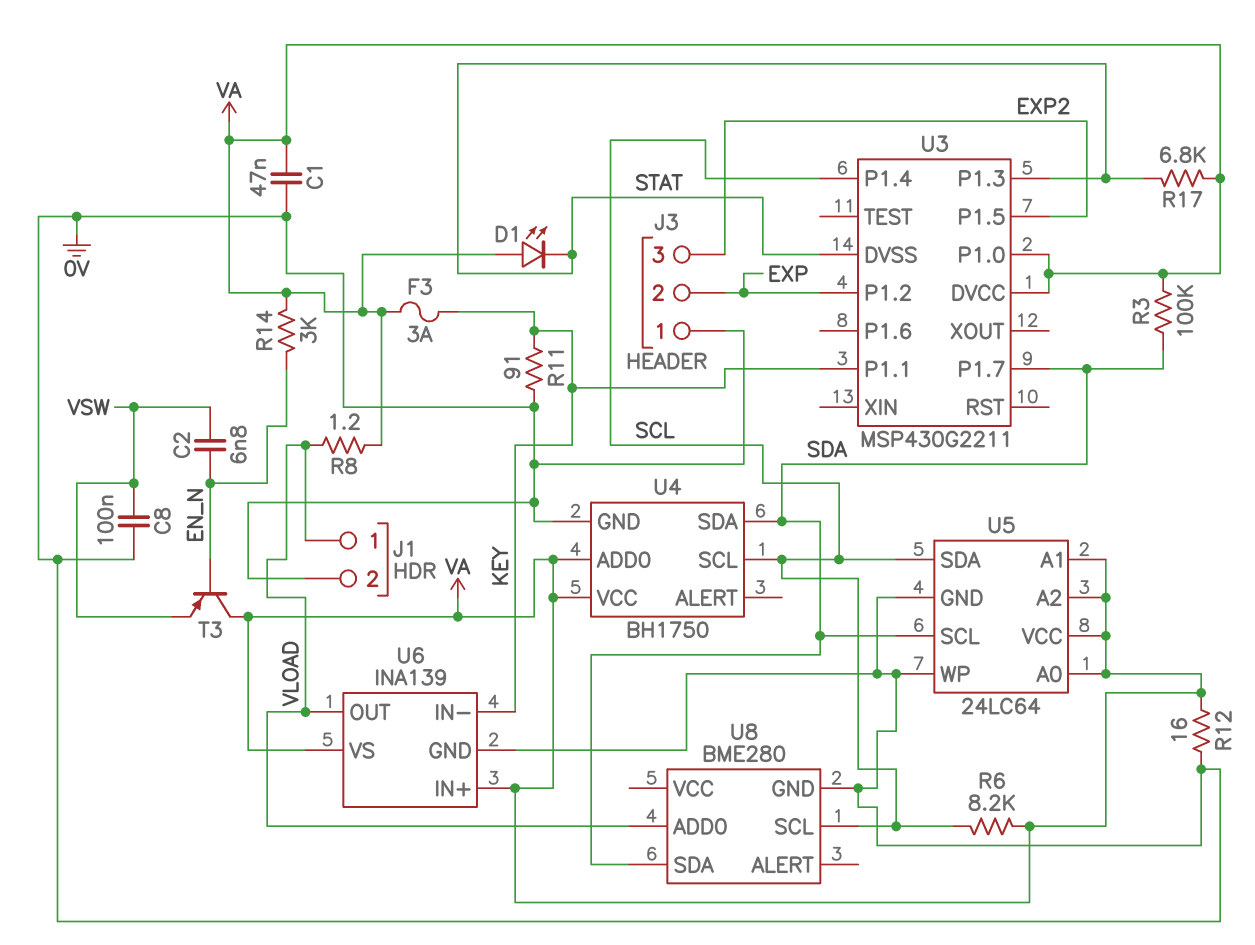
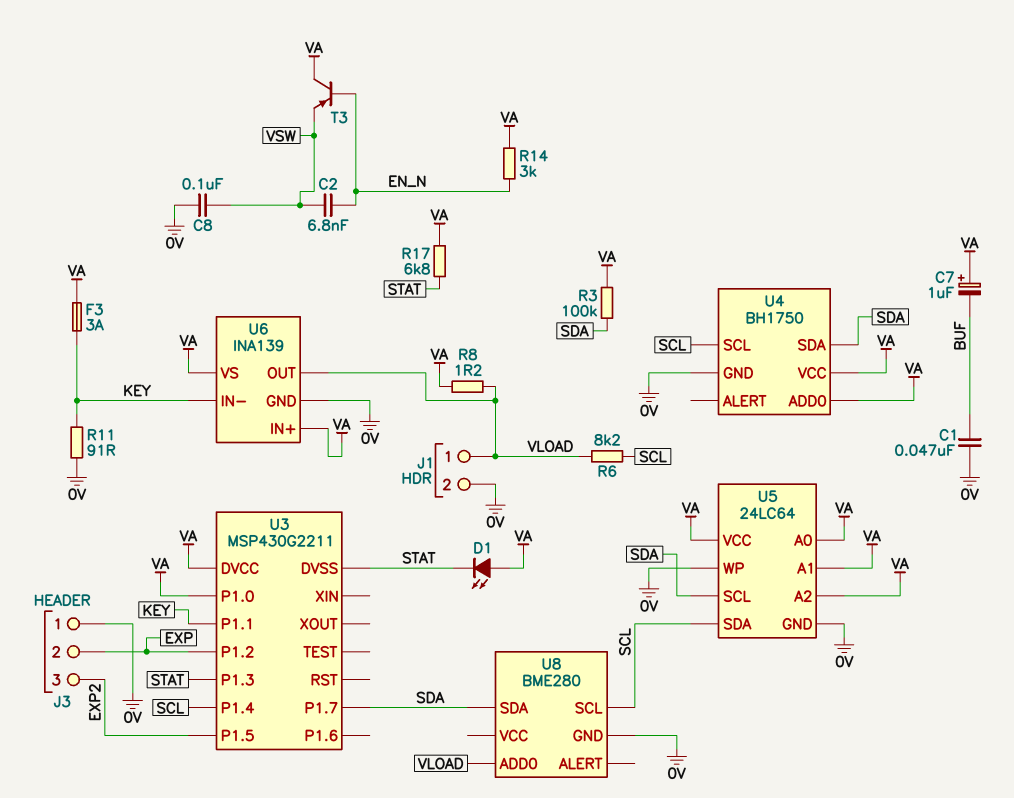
C1: 47nF (0V, VA) -> 47nF (0V, BUF)
C7: none -> 1uF (plus VA, minus BUF)
R6: 8.2k (SCL, VA) -> 8.2k (SCL, VLOAD)
R12: 16 (0V, VA) -> none

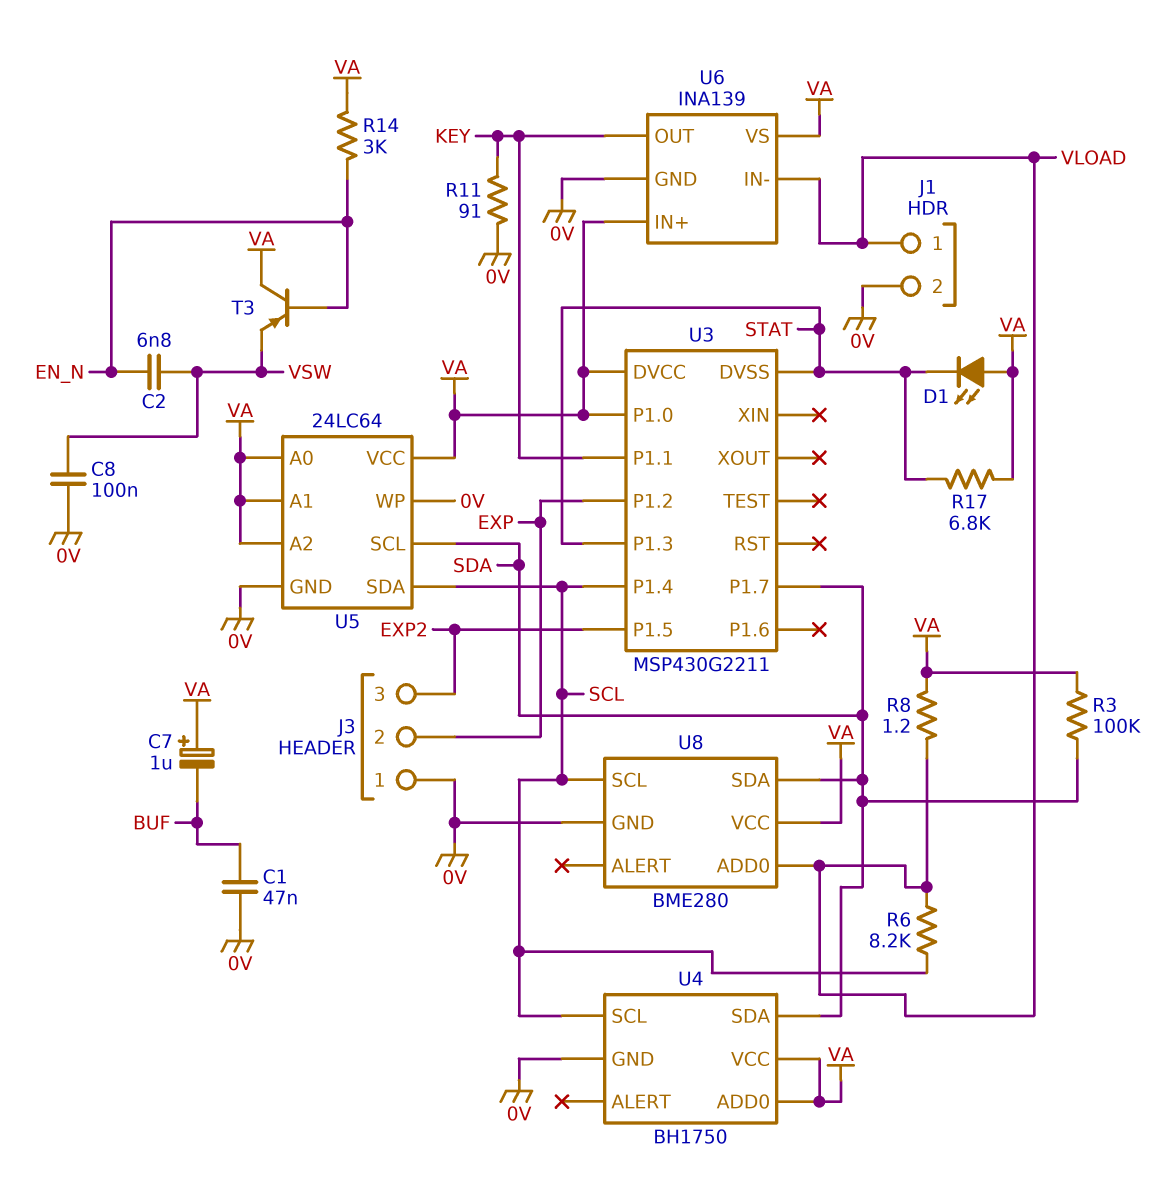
F3: 3A (KEY, VA) -> none
U6 pin IN-: KEY -> VLOAD
U6 pin OUT: VLOAD -> KEY
U8 pin VCC: none -> VA

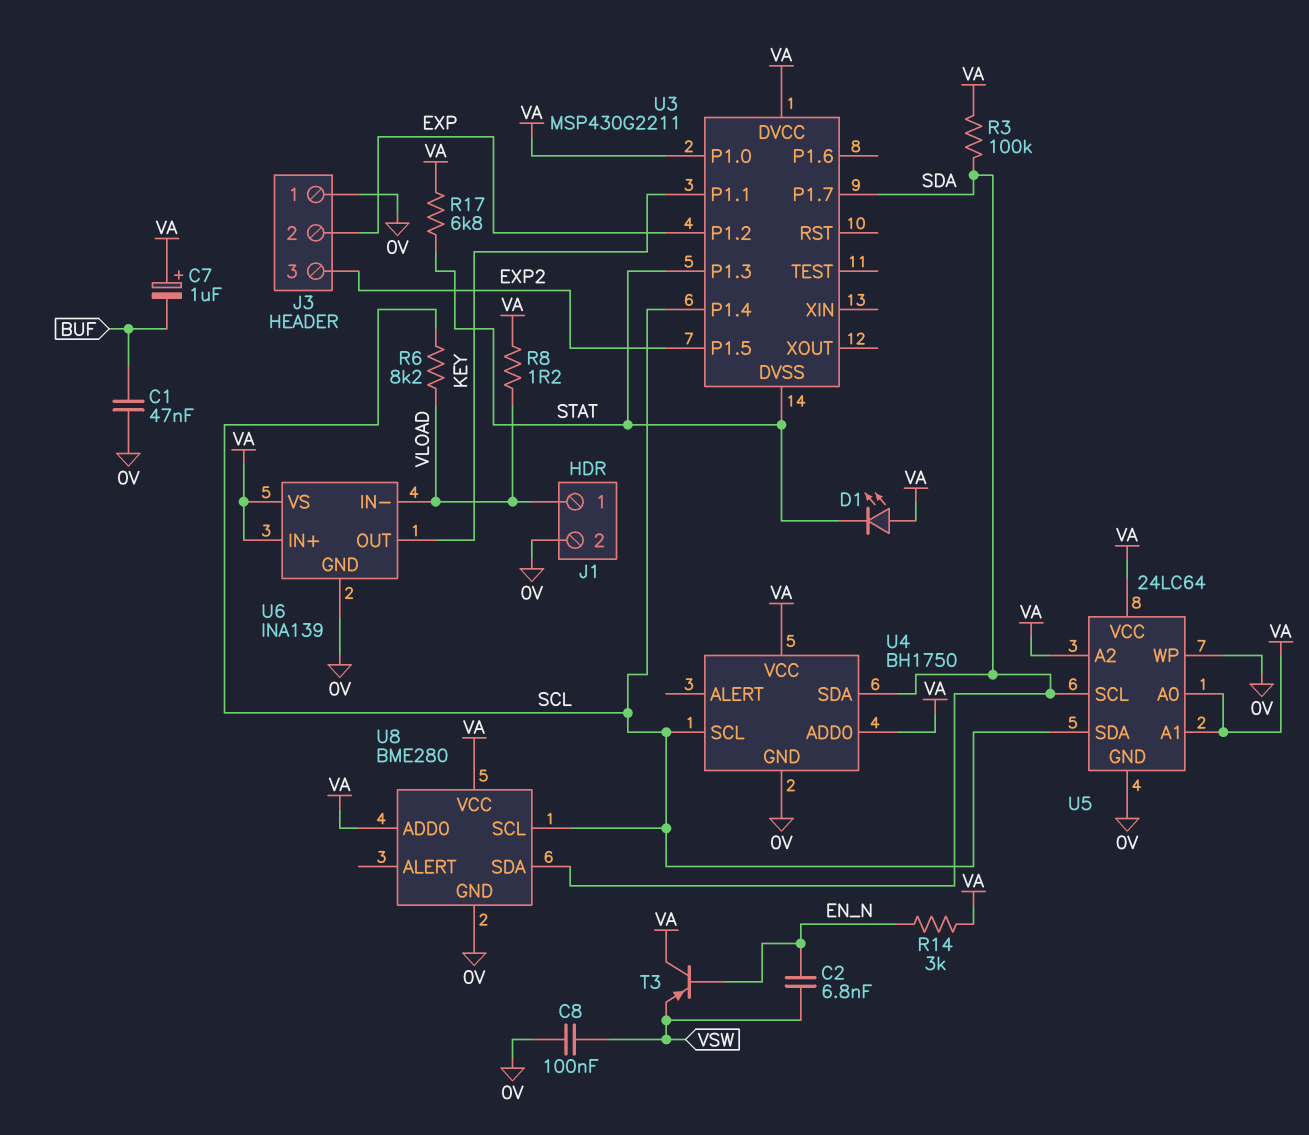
R11: 91 (0V, KEY) -> none
U8 pin ADD0: VLOAD -> VA

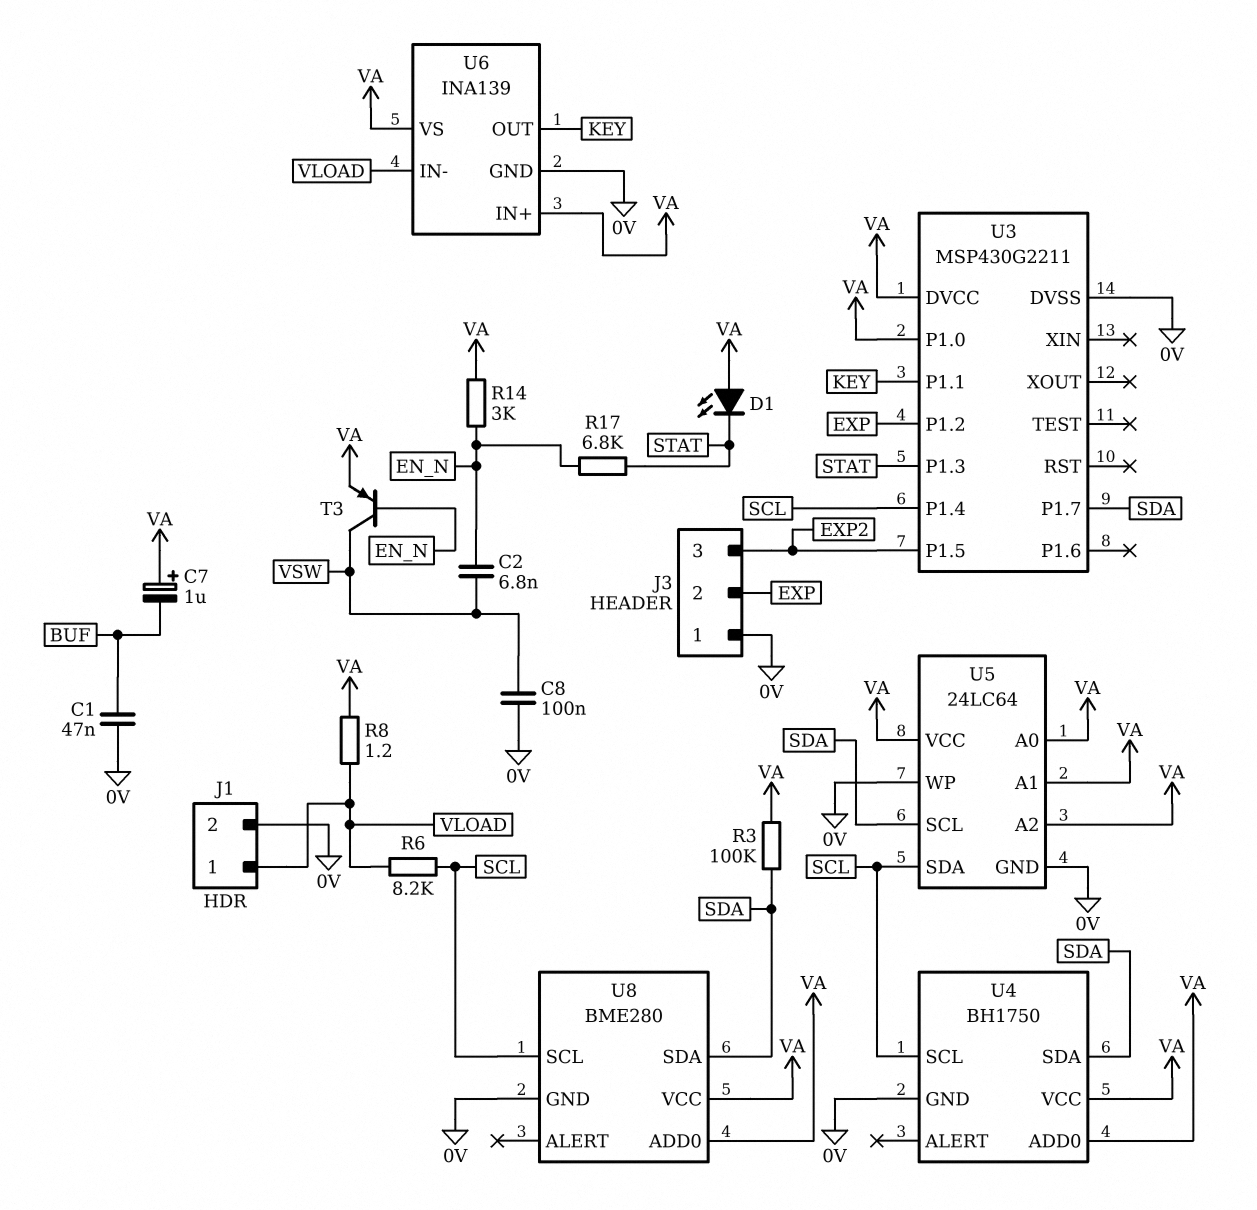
R17: 6.8k (STAT, VA) -> 6.8k (EN_N, STAT)
T3: PNP (B EN_N, C VA, E VSW) -> PNP (B EN_N, C VSW, E VA)
U3 pin DVSS: STAT -> 0V

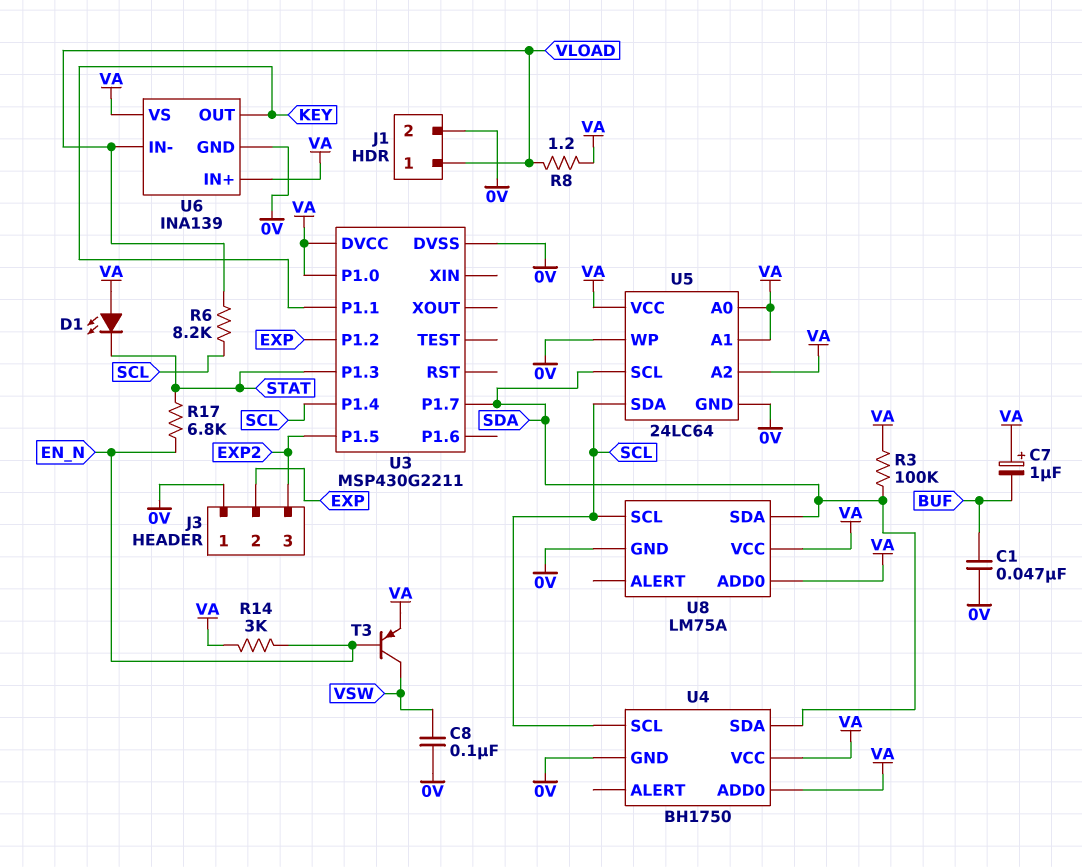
C2: 6.8nF (EN_N, VSW) -> none
U8: BME280 -> LM75A

